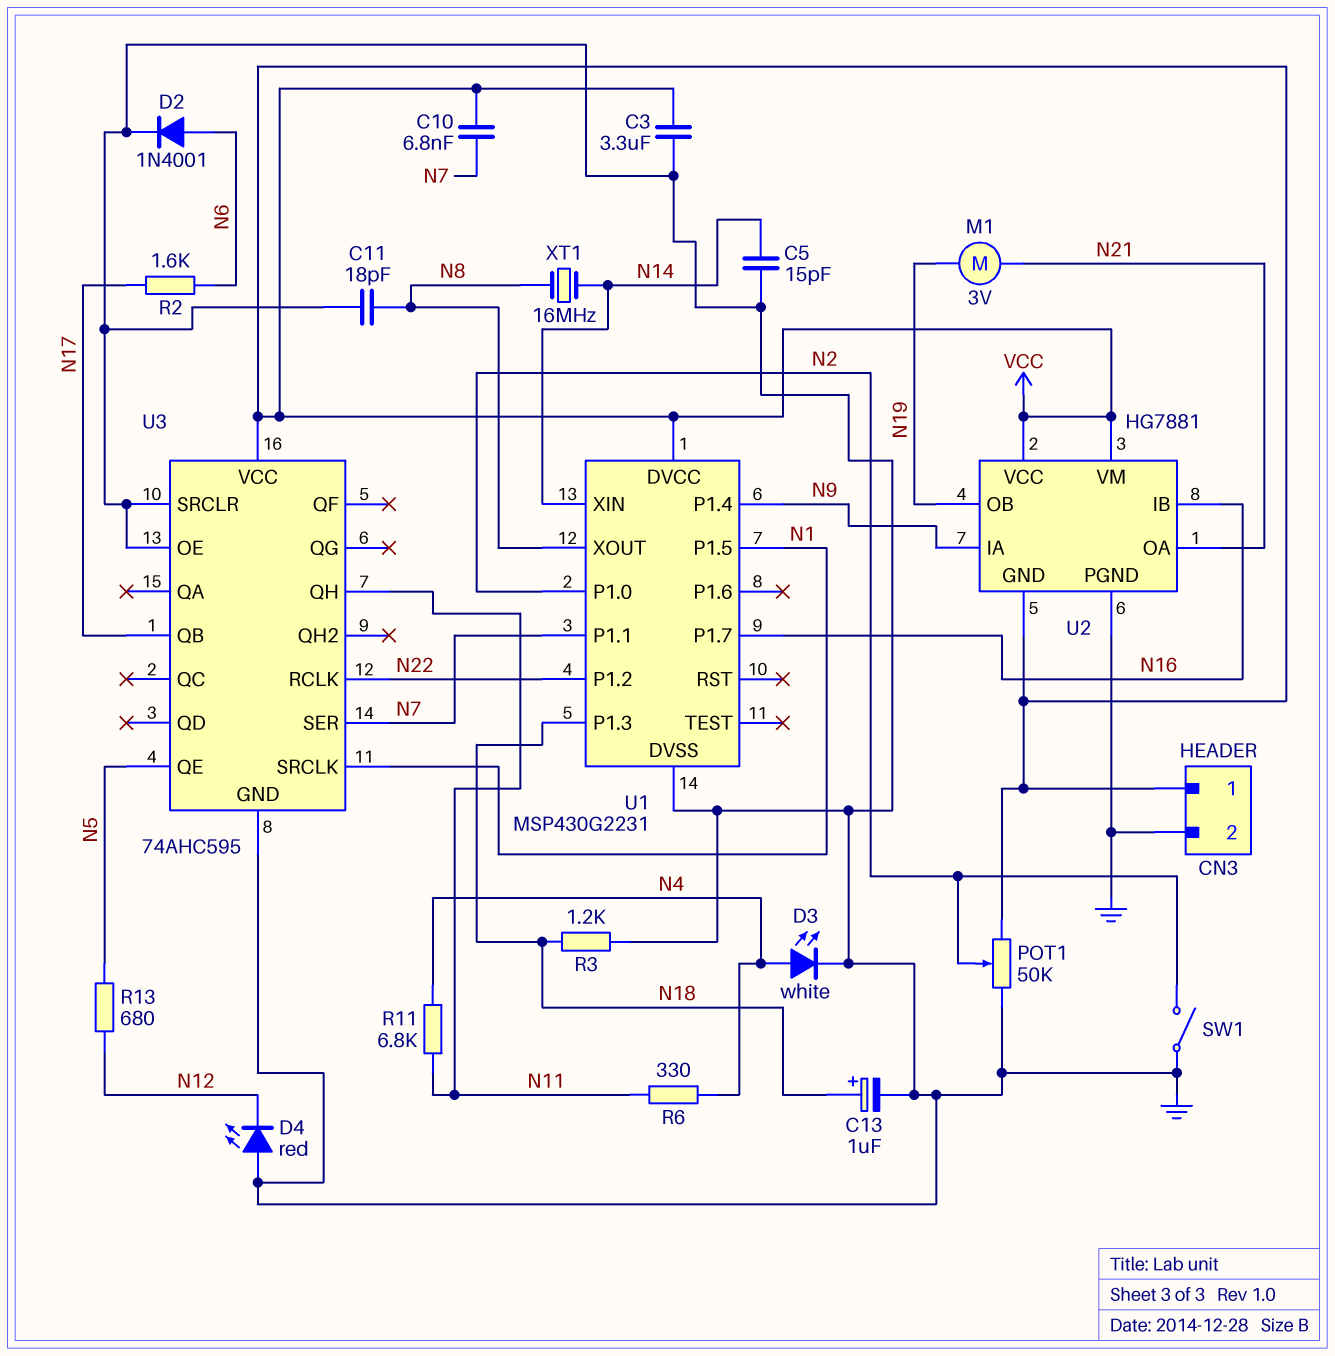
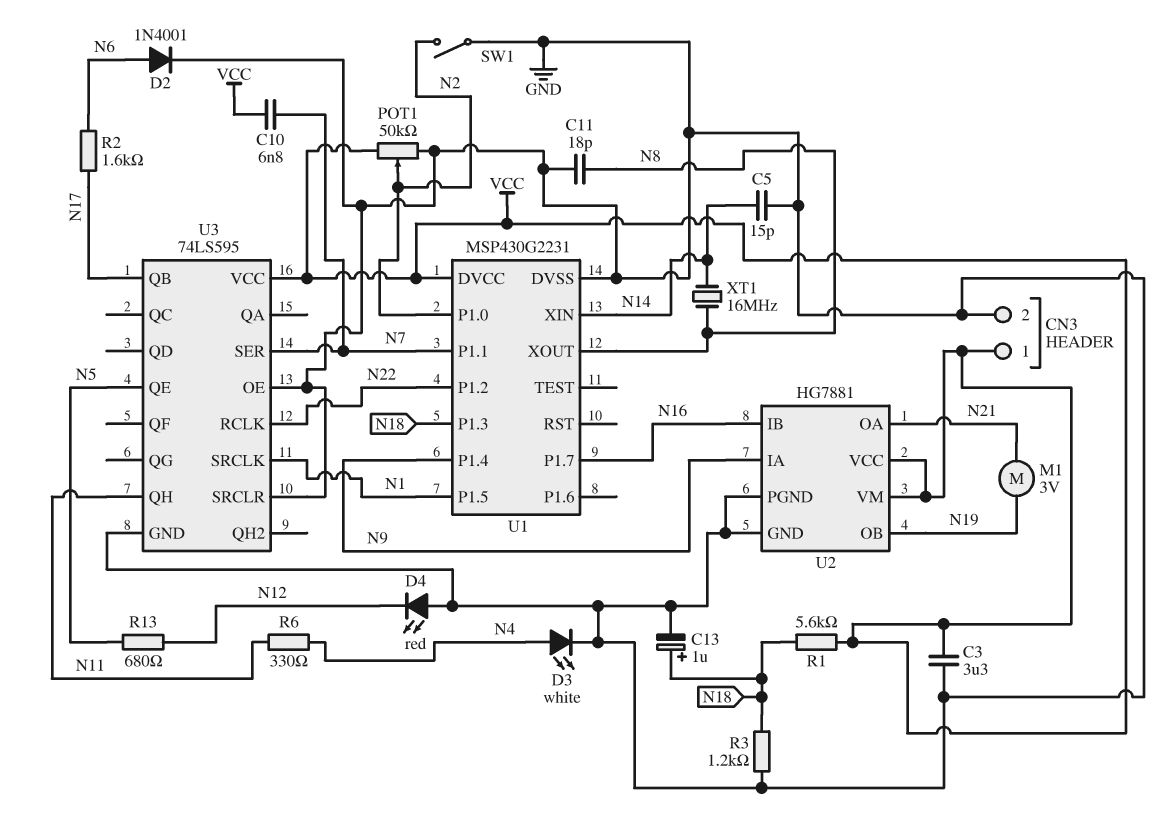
R1: none -> 5.6k (N18, VCC)
R11: 6.8k (N4, N11) -> none
U2 pin GND: VCC -> GND
U3: 74AHC595 -> 74LS595

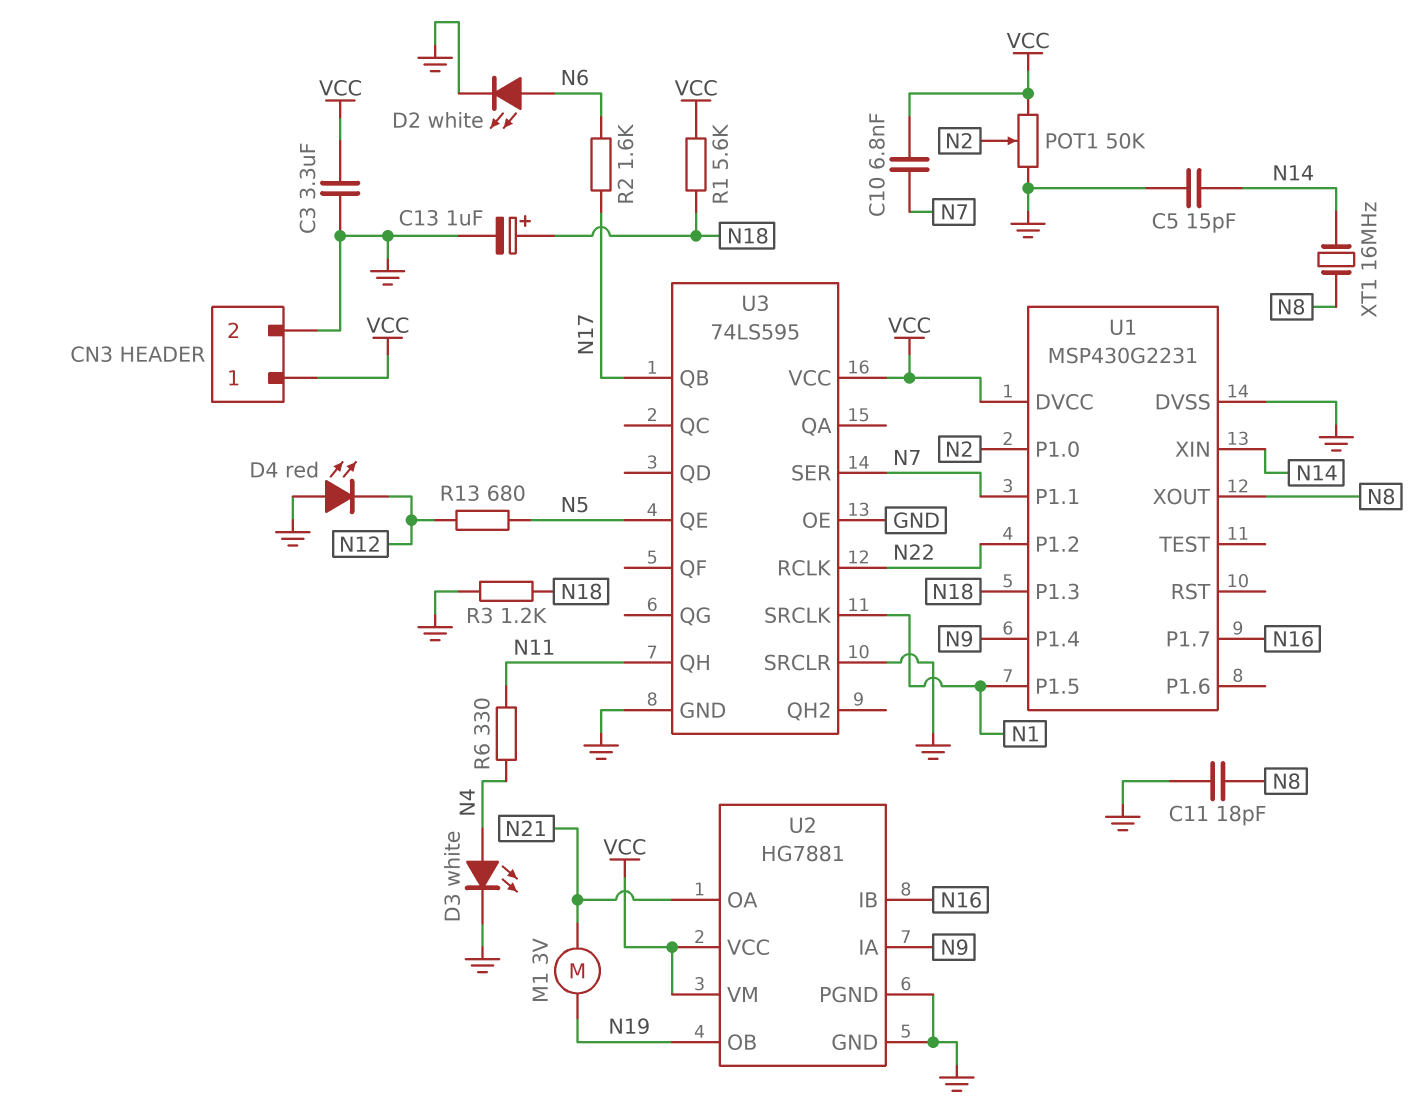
D2: diode 1N4001 (A N6, K GND) -> LED white (A N6, K GND)
SW1: switch (GND, N2) -> none

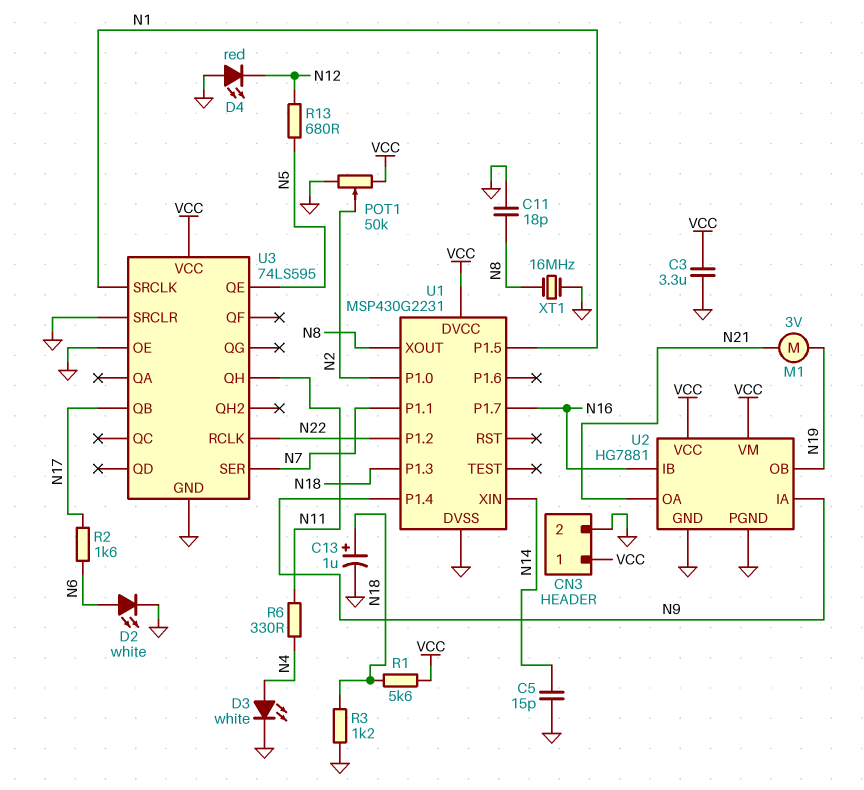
C10: 6.8nF (N7, VCC) -> none
XT1: 16MHz (N8, N14) -> 16MHz (GND, N8)

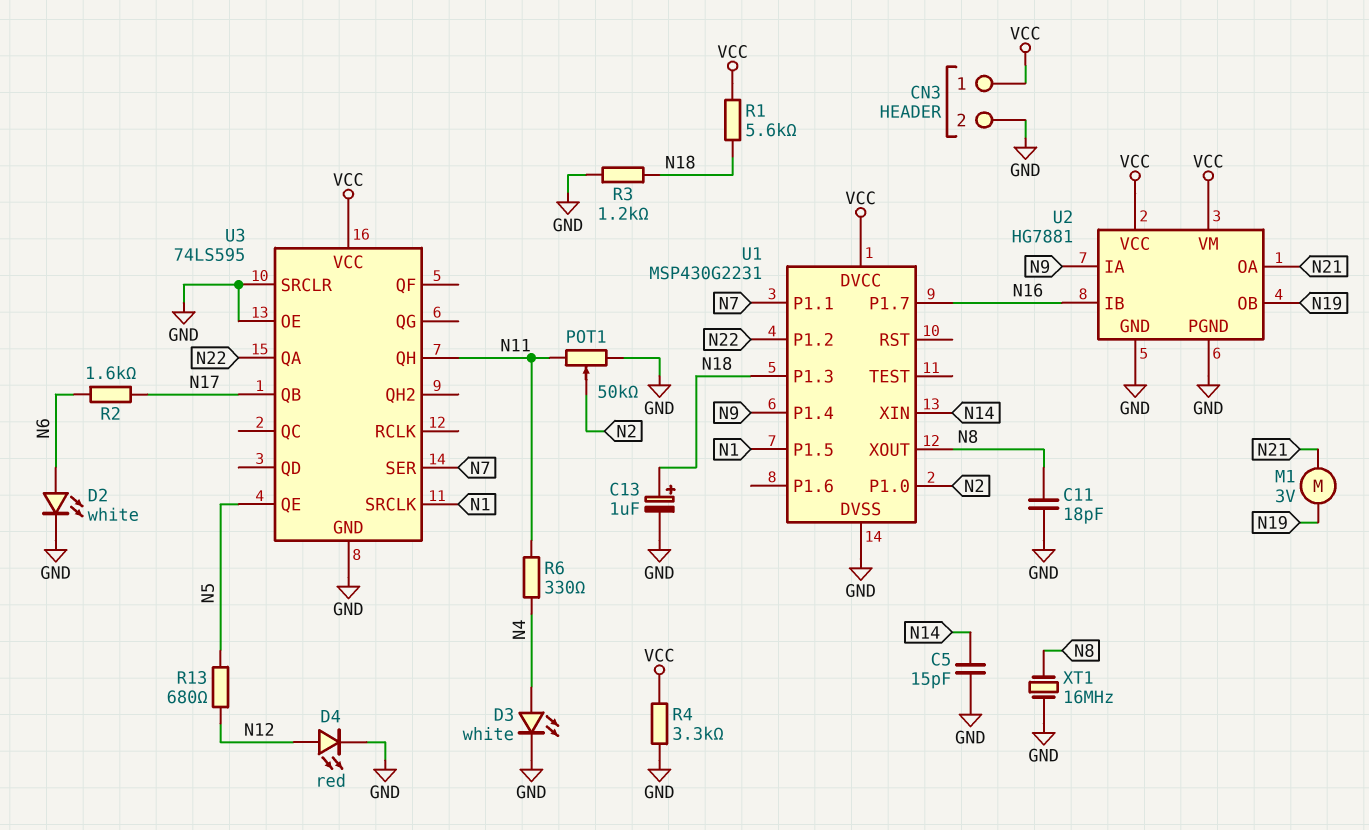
C3: 3.3uF (GND, VCC) -> none
D4: LED red (A GND, K N12) -> LED red (A N12, K GND)
POT1: 50k (GND, VCC, wiper N2) -> 50k (GND, N11, wiper N2)
R4: none -> 3.3k (GND, VCC)
U3 pin QA: none -> N22
U3 pin RCLK: N22 -> none

